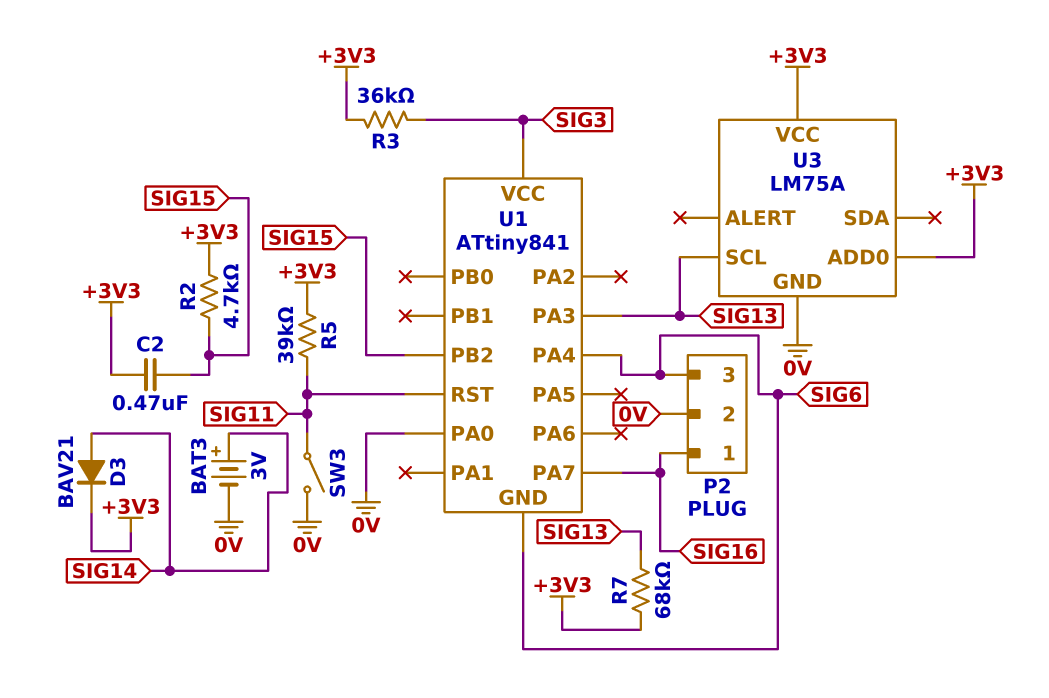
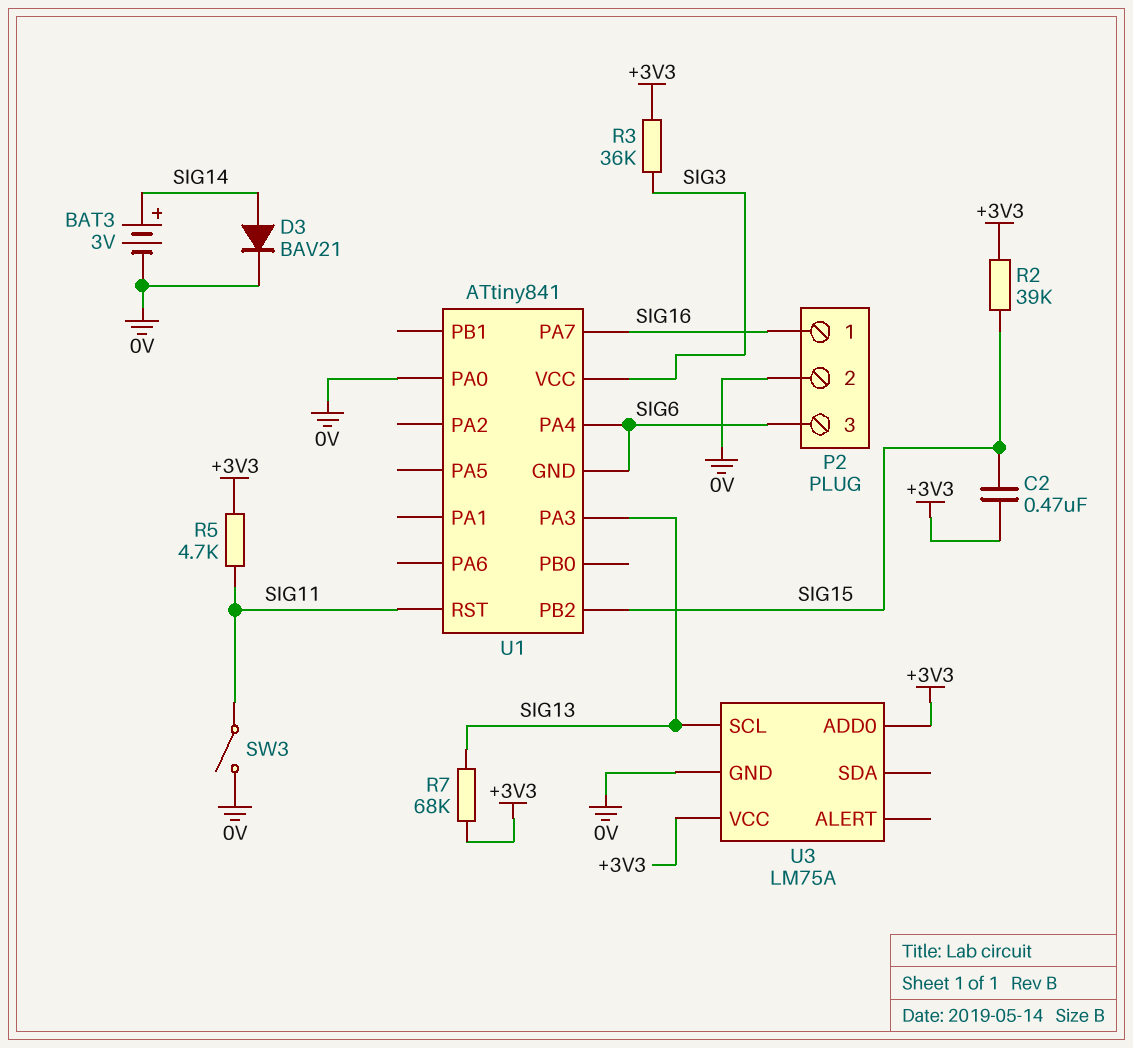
D3: diode BAV21 (A SIG14, K +3V3) -> diode BAV21 (A SIG14, K 0V)
R2: 4.7k (+3V3, SIG15) -> 39k (+3V3, SIG15)
R5: 39k (+3V3, SIG11) -> 4.7k (+3V3, SIG11)

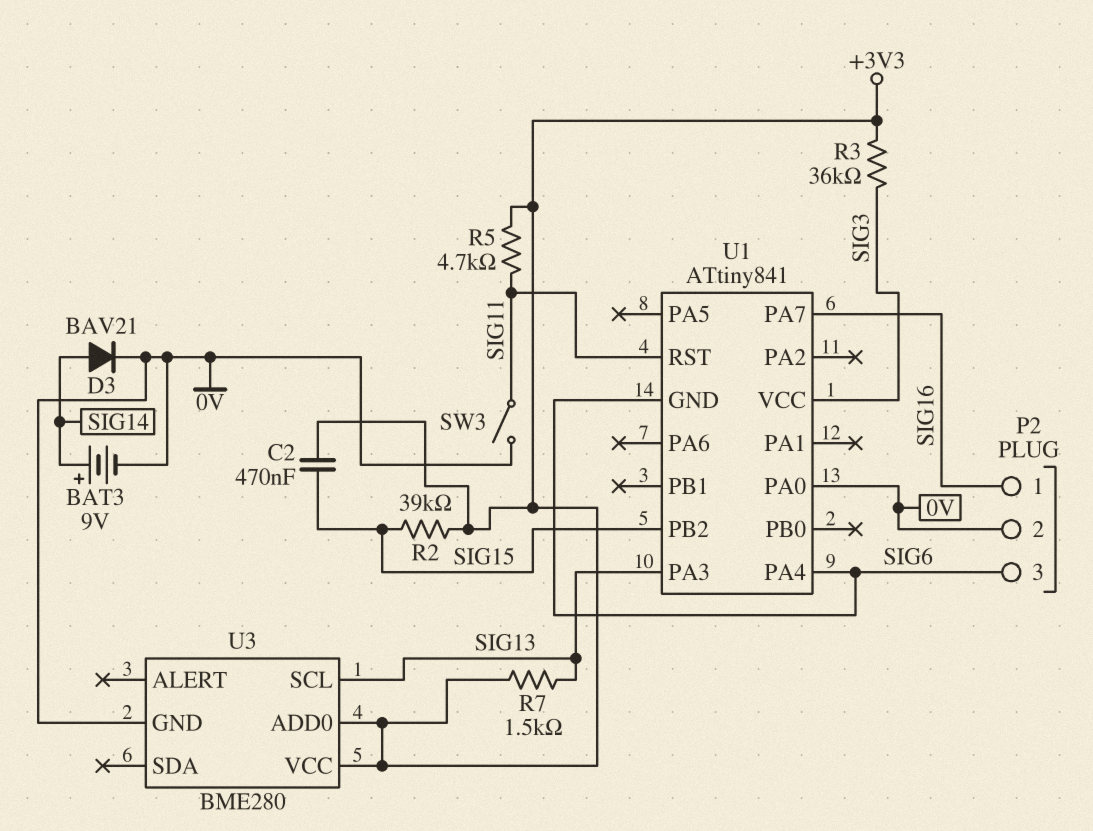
BAT3: 3V (plus SIG14, minus 0V) -> 9V (plus SIG14, minus 0V)
R7: 68k (+3V3, SIG13) -> 1.5k (+3V3, SIG13)
U3: LM75A -> BME280

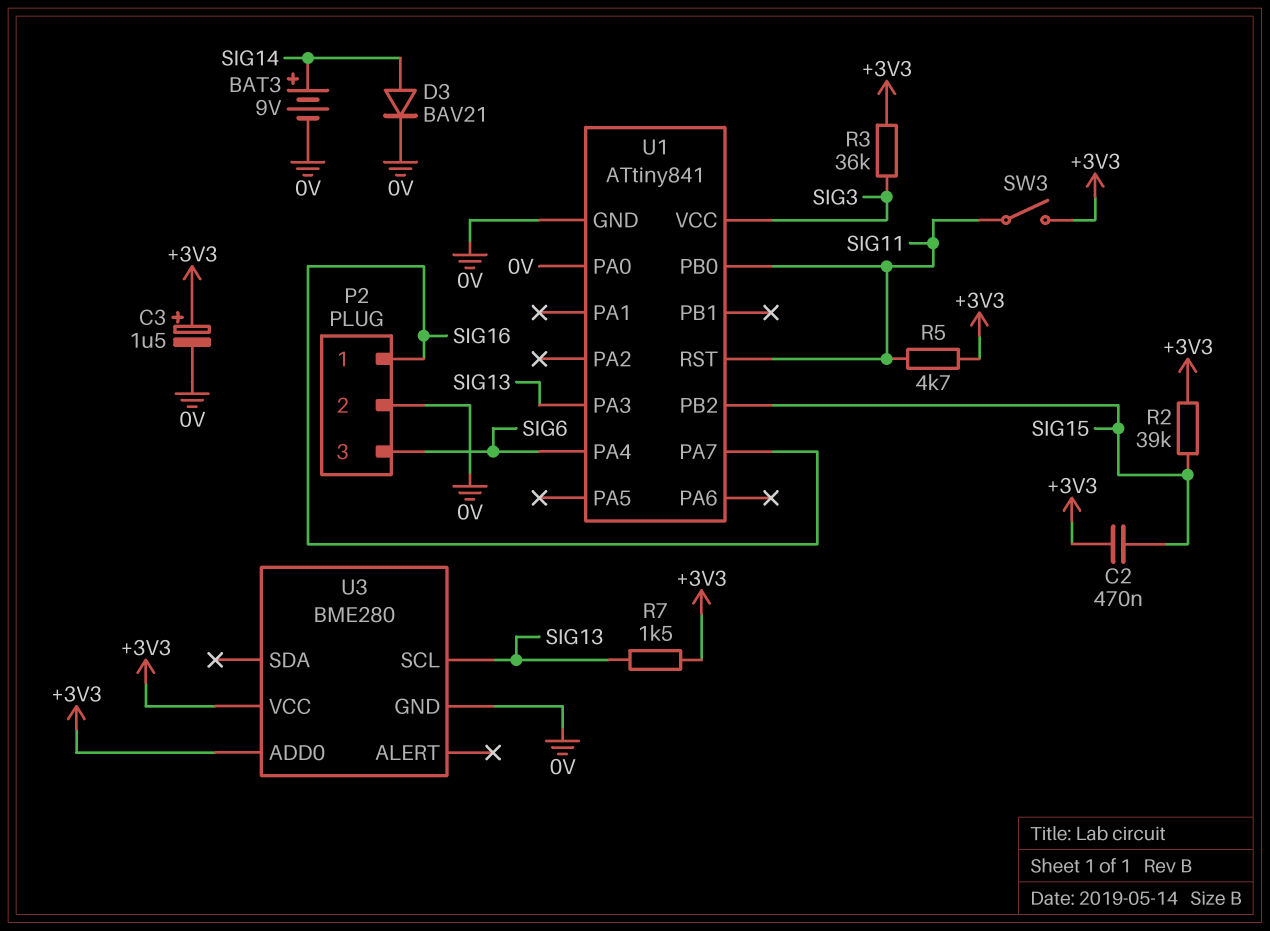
C3: none -> 1.5uF (plus +3V3, minus 0V)
SW3: switch (0V, SIG11) -> switch (+3V3, SIG11)
U1 pin GND: SIG6 -> 0V
U1 pin PB0: none -> SIG11

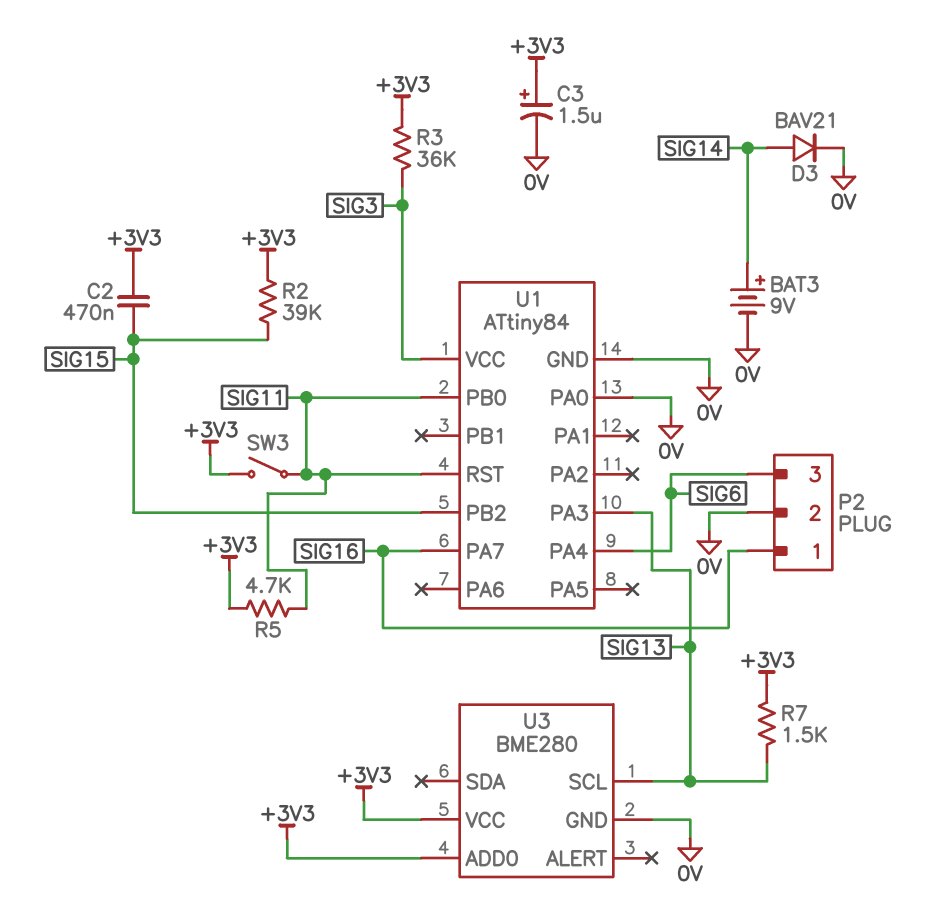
U1: ATtiny841 -> ATtiny84

